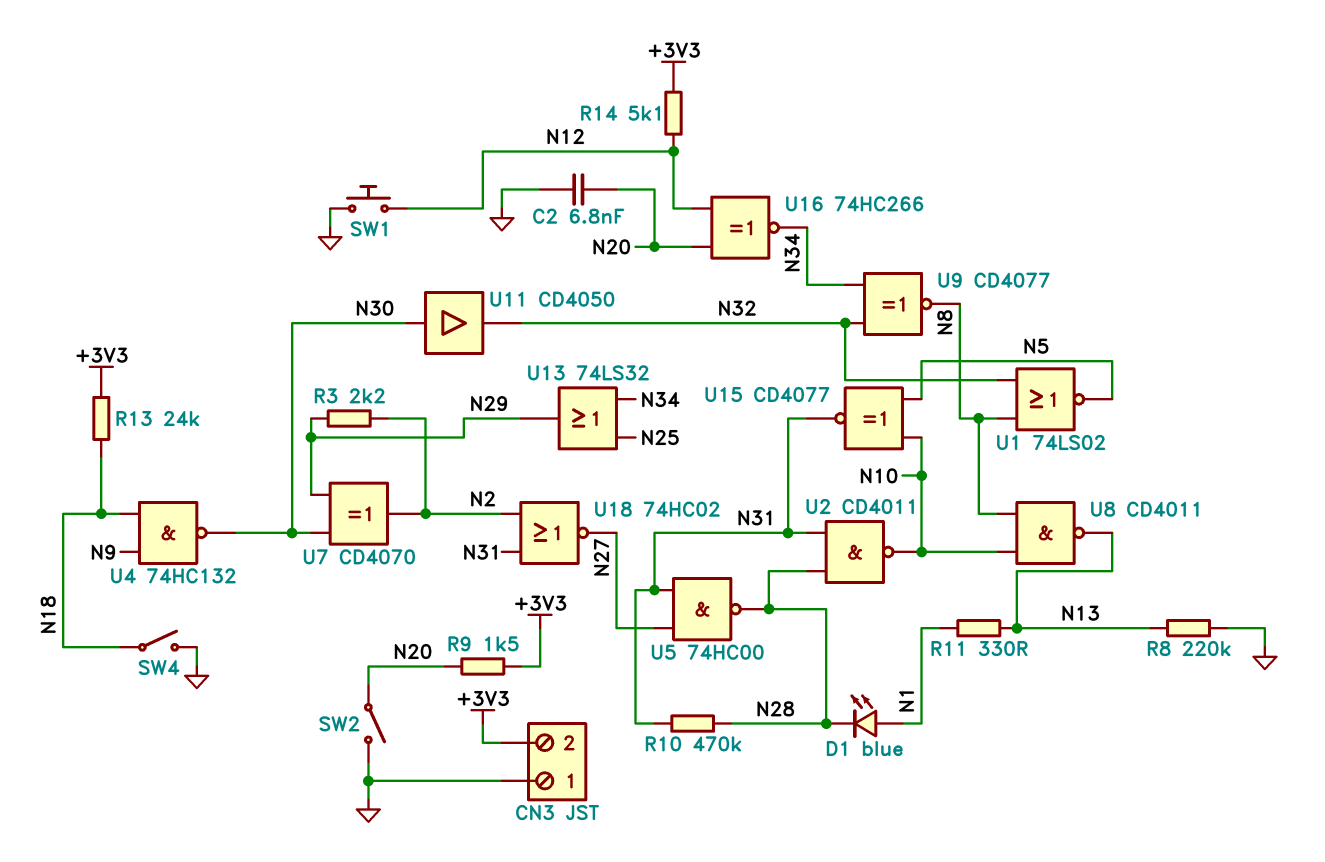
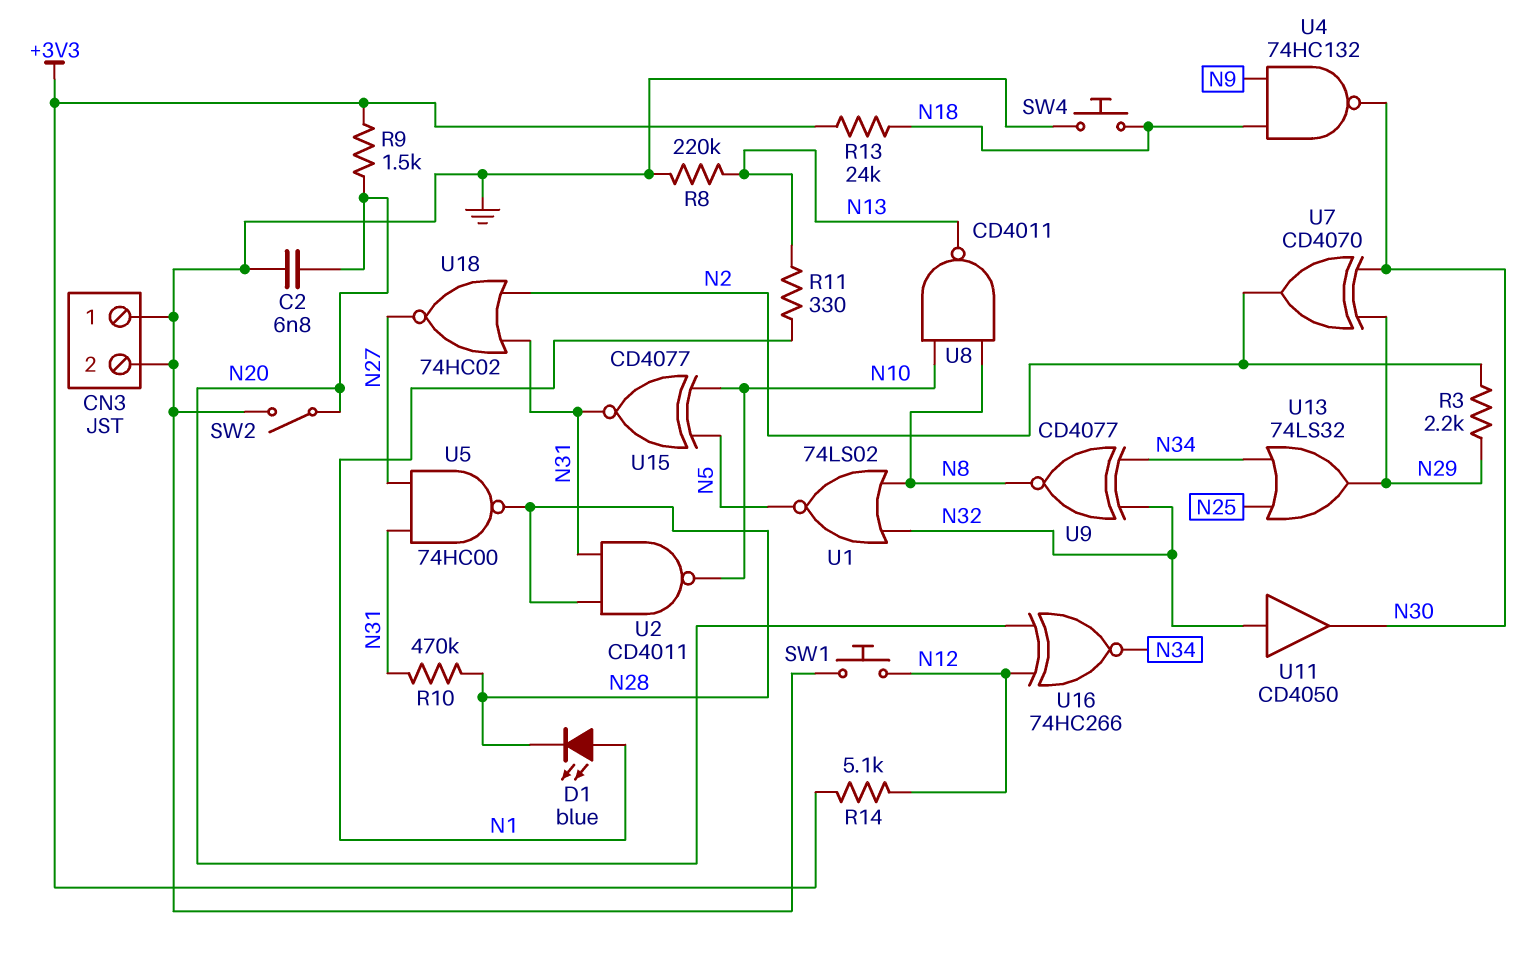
CN3 pin 2: +3V3 -> GND
SW4: switch (GND, N18) -> button (GND, N18)
U11: buffer CD4050 (in N30, out N32) -> buffer CD4050 (in N32, out N30)

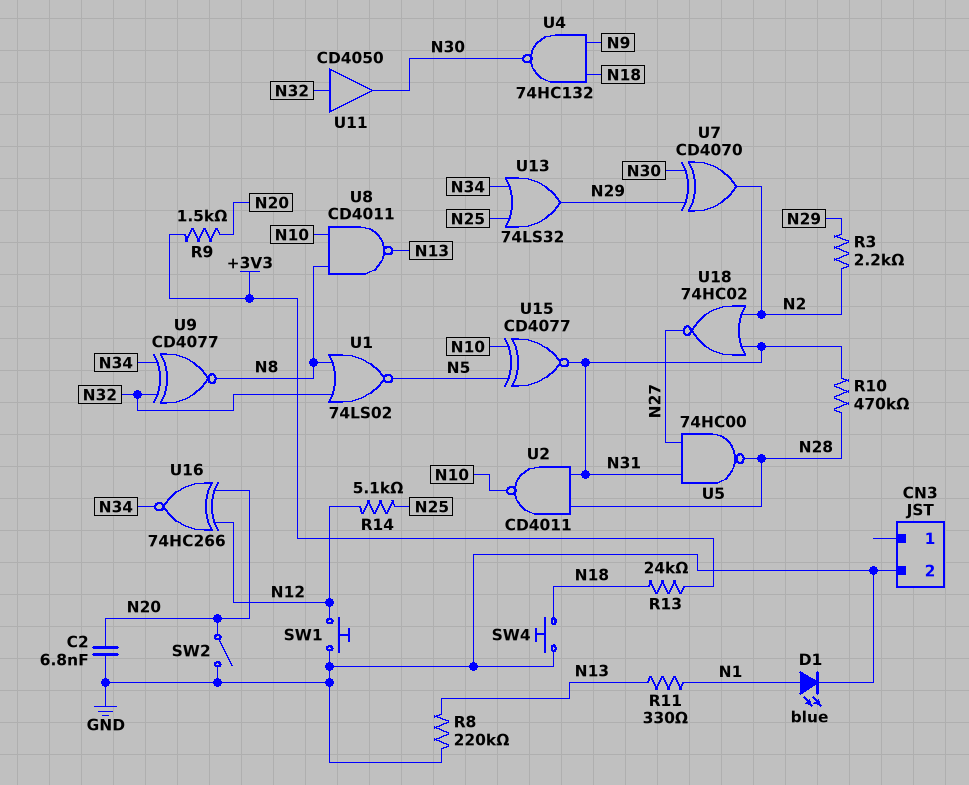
CN3 pin 1: GND -> none
D1: LED blue (A N1, K N28) -> LED blue (A N1, K GND)
R14: 5.1k (+3V3, N12) -> 5.1k (N12, N25)

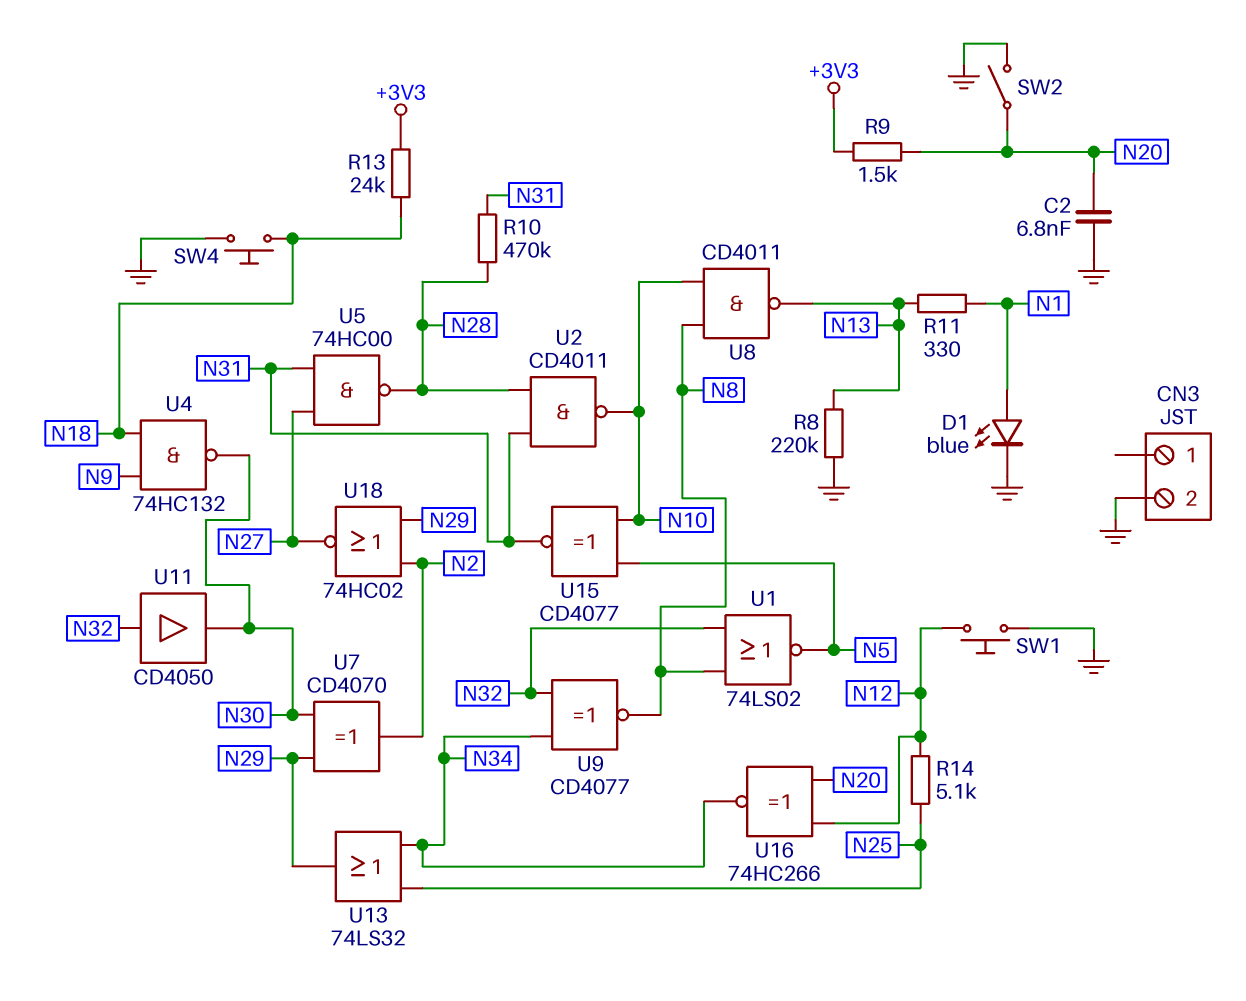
R3: 2.2k (N2, N29) -> none
U18: NOR 74HC02 (in N2, in N31, out N27) -> NOR 74HC02 (in N2, in N29, out N27)

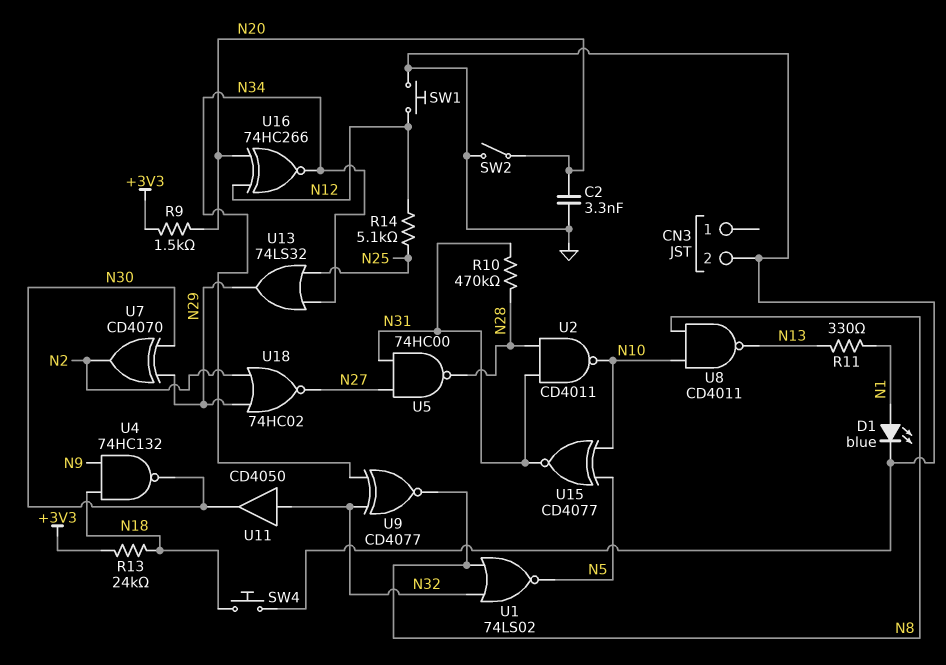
C2: 6.8nF (GND, N20) -> 3.3nF (GND, N20)
R8: 220k (GND, N13) -> none

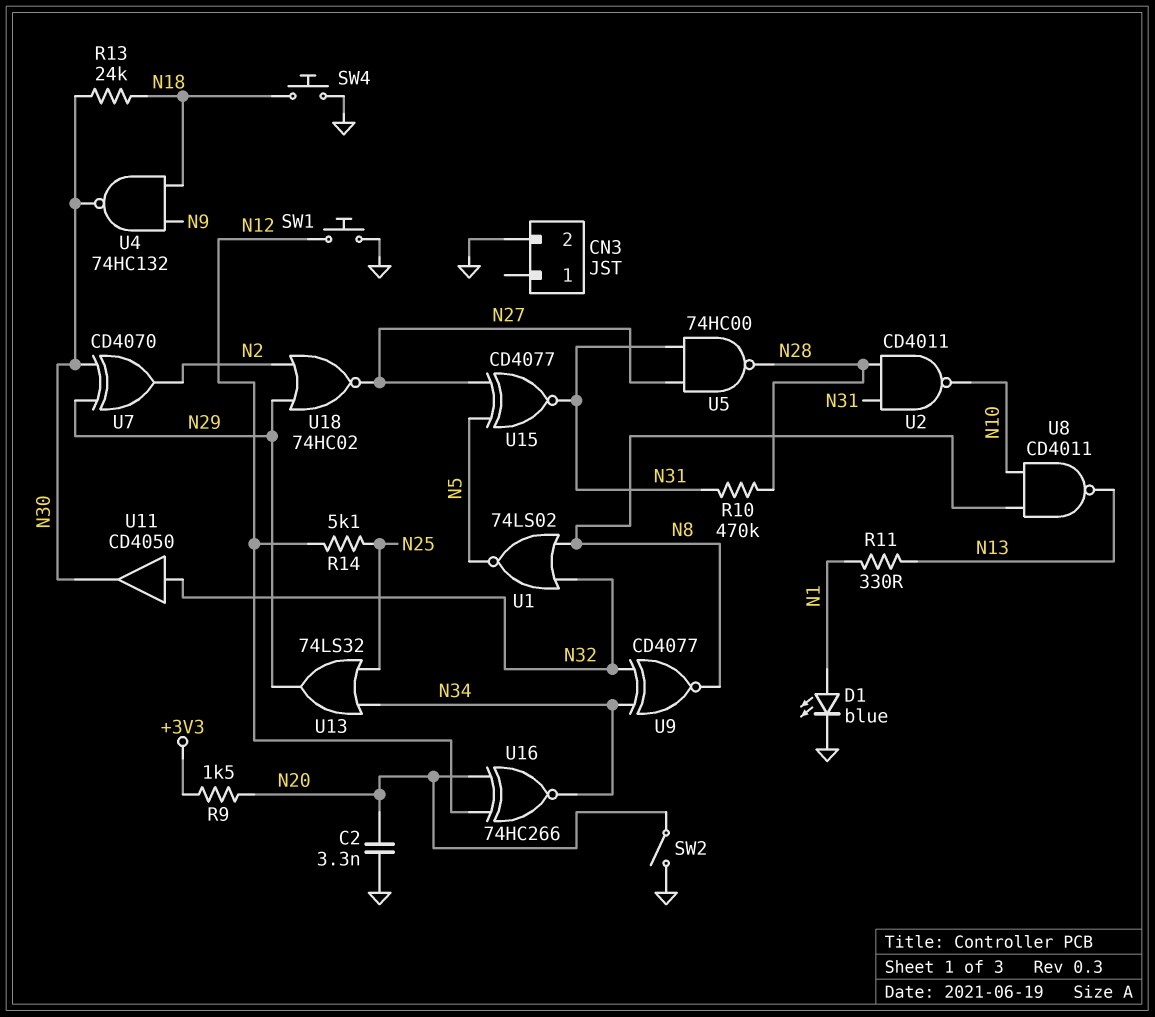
R13: 24k (+3V3, N18) -> 24k (N18, N30)
U15: XNOR CD4077 (in N5, in N10, out N31) -> XNOR CD4077 (in N5, in N27, out N31)

